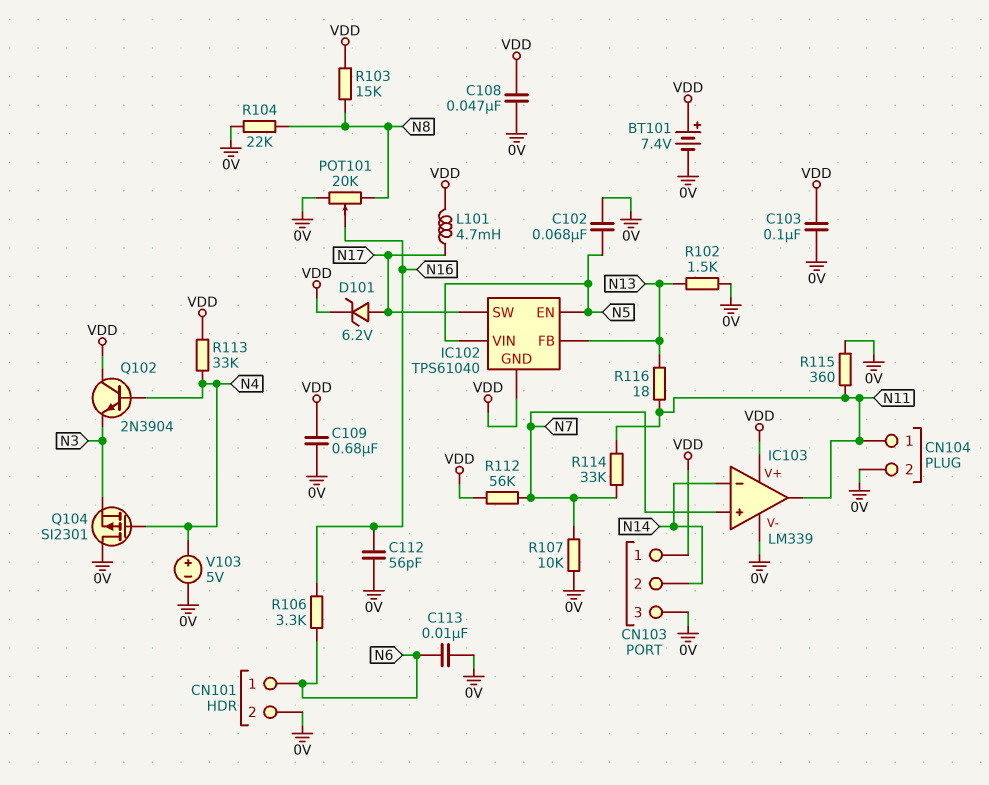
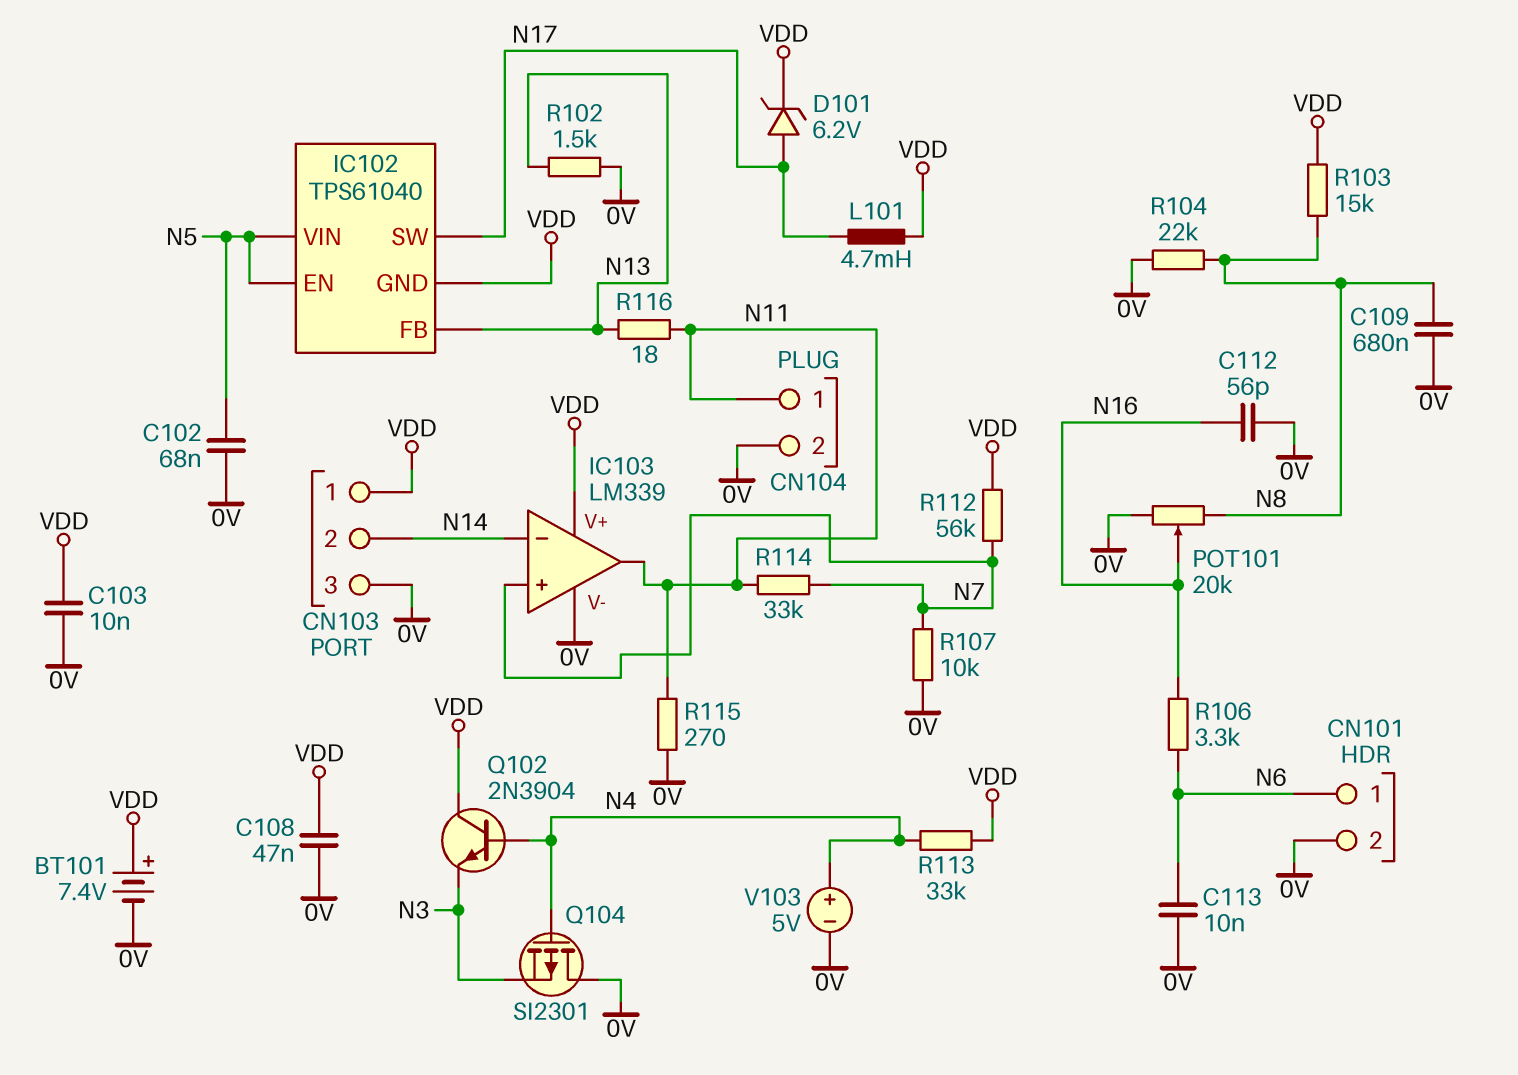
C103: 100nF (0V, VDD) -> 10nF (0V, VDD)
C109: 680nF (0V, VDD) -> 680nF (0V, N8)
R115: 360 (0V, N11) -> 270 (0V, N11)

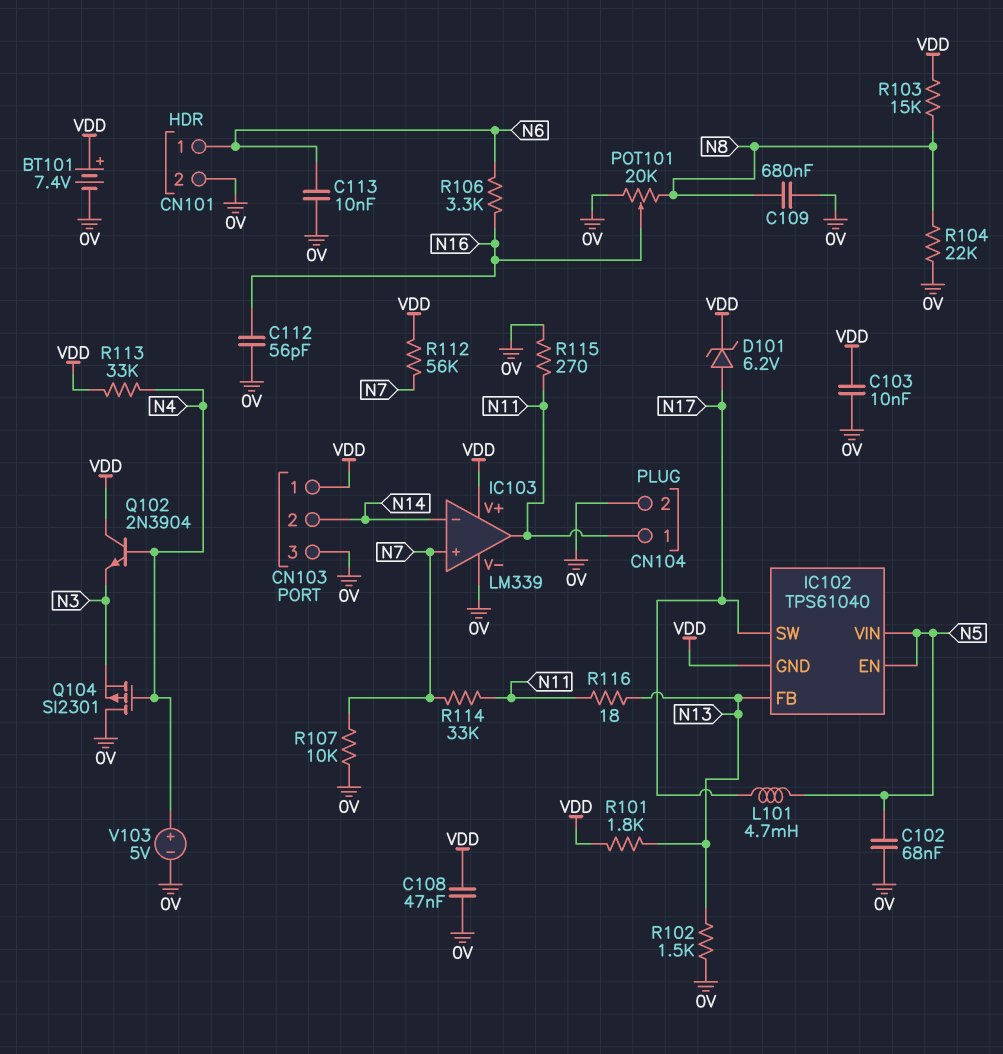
L101: 4.7mH (N17, VDD) -> 4.7mH (N5, N17)
R101: none -> 1.8k (N13, VDD)

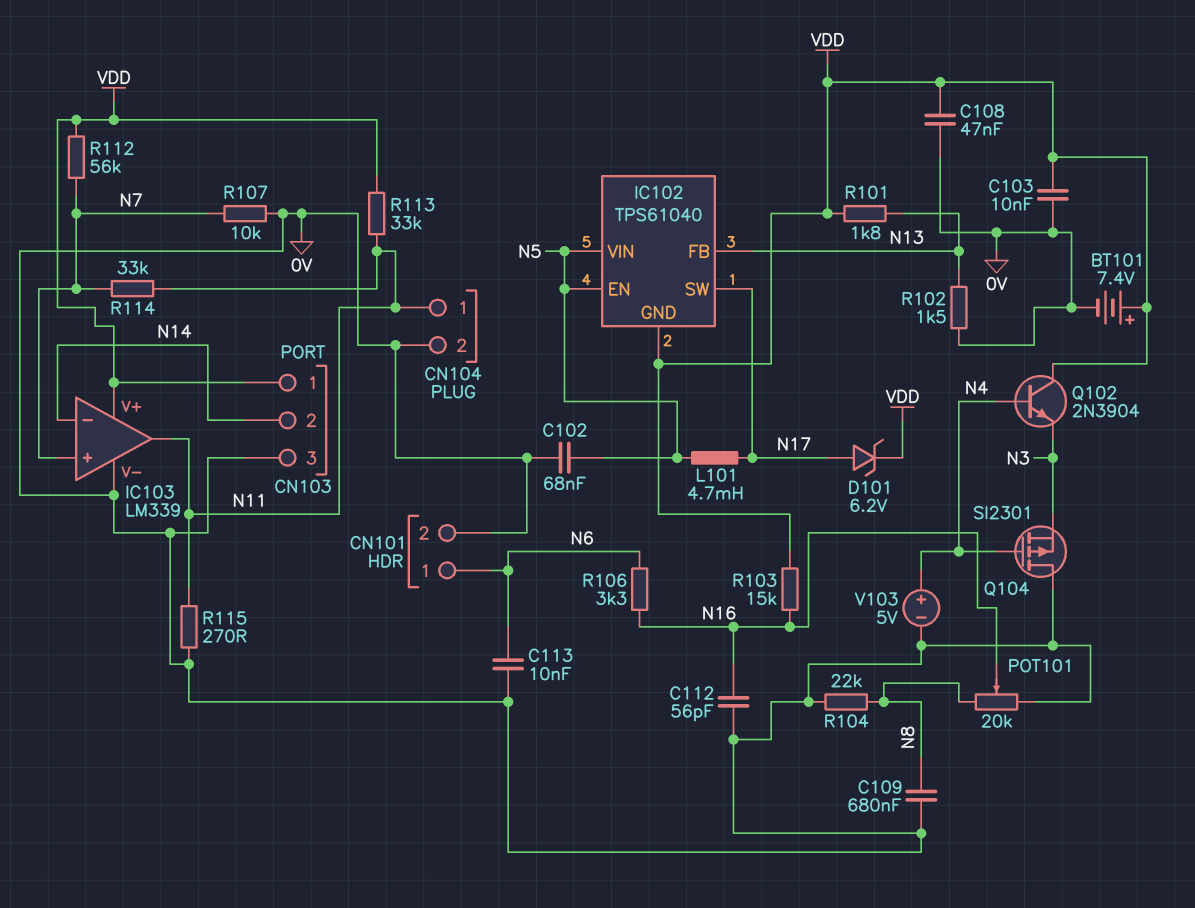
R103: 15k (N8, VDD) -> 15k (N16, VDD)
R113: 33k (N4, VDD) -> 33k (N11, VDD)
R116: 18 (N11, N13) -> none

